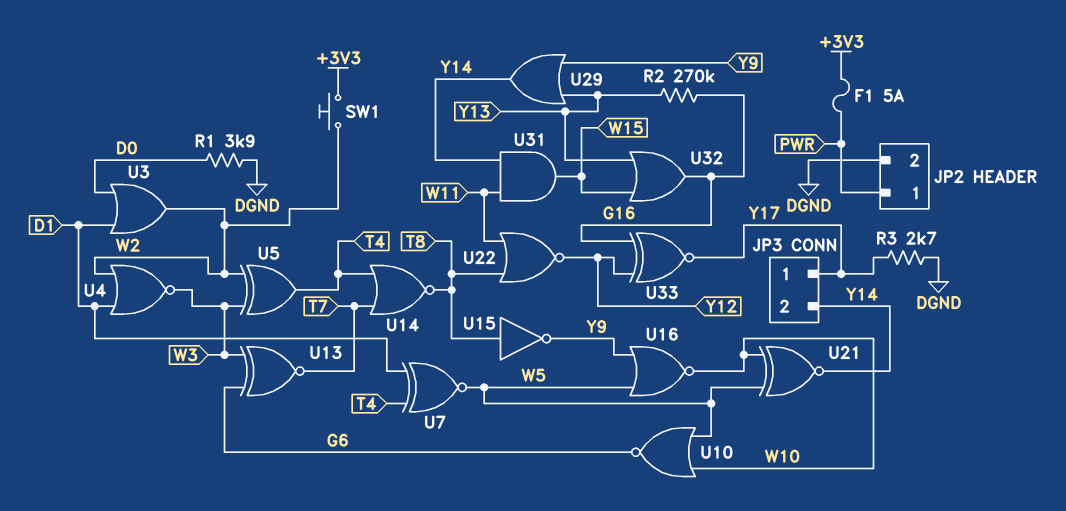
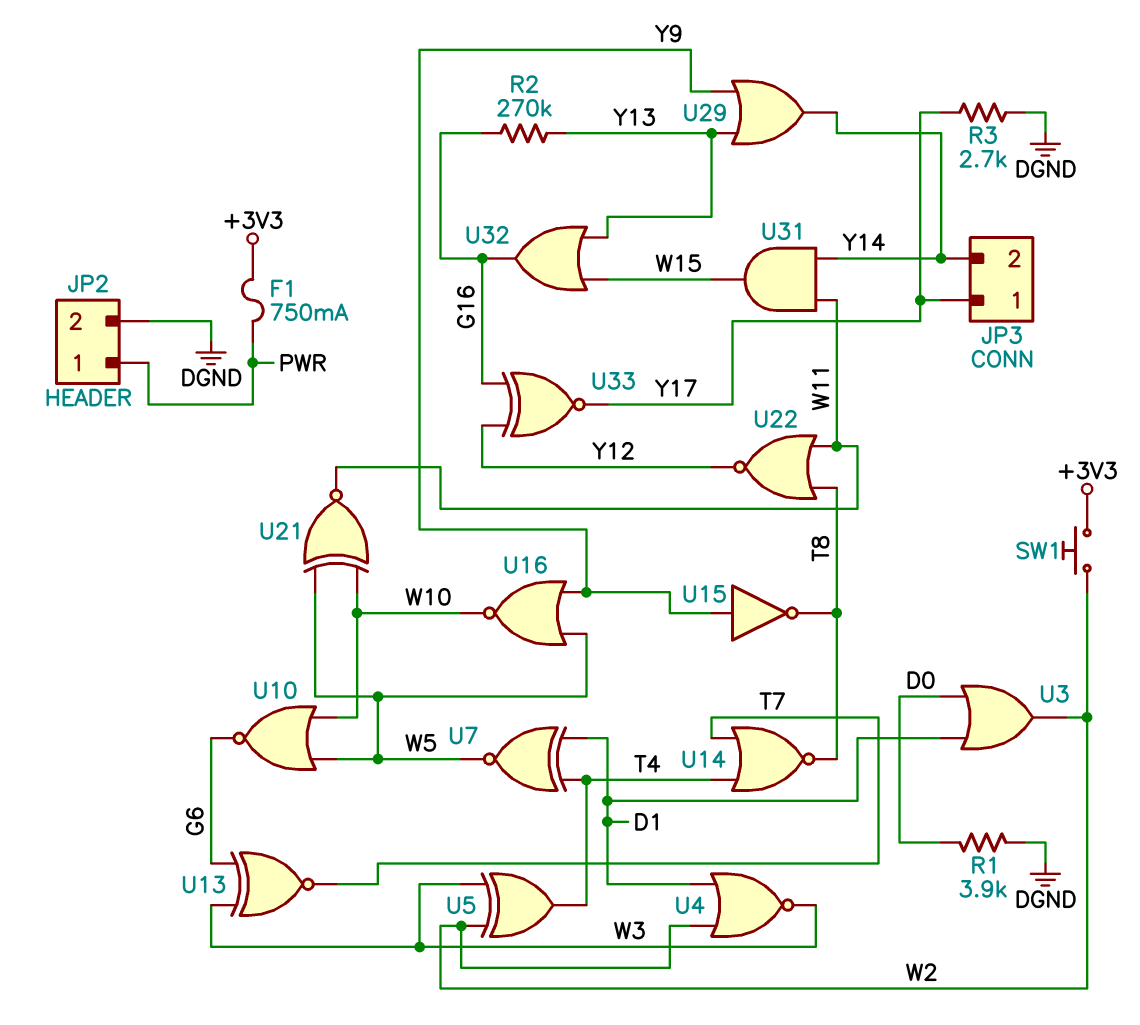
F1: 5A (+3V3, PWR) -> 750mA (+3V3, PWR)
U15: NOT (in T8, out Y9) -> NOT (in Y9, out T8)
U21: XNOR (in W5, in W10, out Y14) -> XNOR (in W5, in W10, out W11)

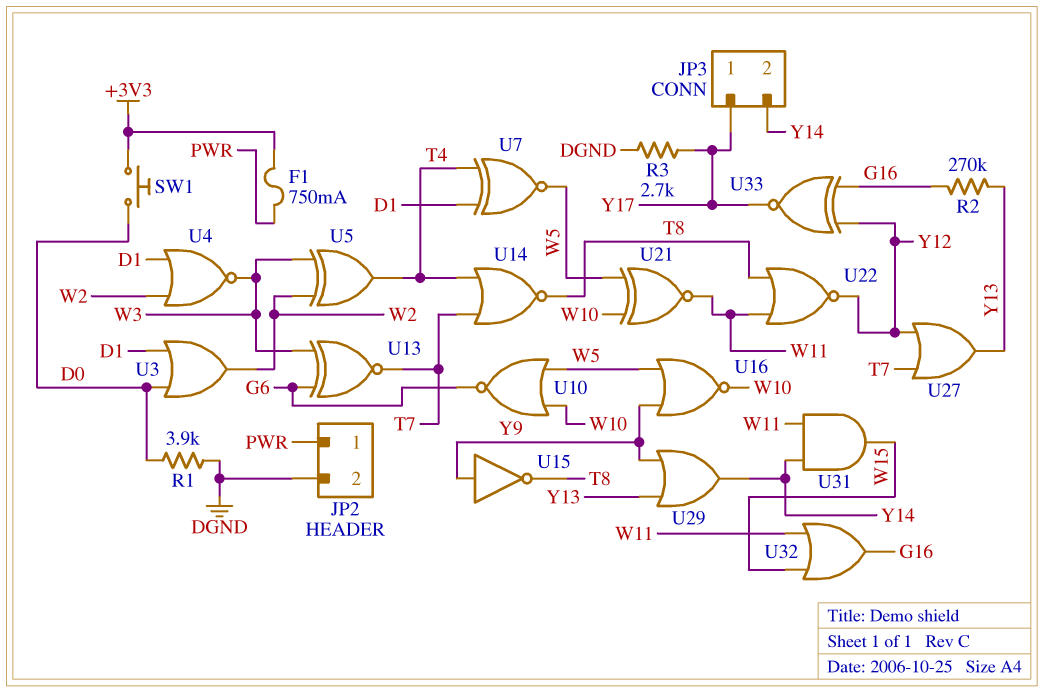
SW1: button (+3V3, W2) -> button (+3V3, D0)
U27: none -> OR (in T7, in Y12, out Y13)
U32: OR (in W15, in Y13, out G16) -> OR (in W11, in W15, out G16)

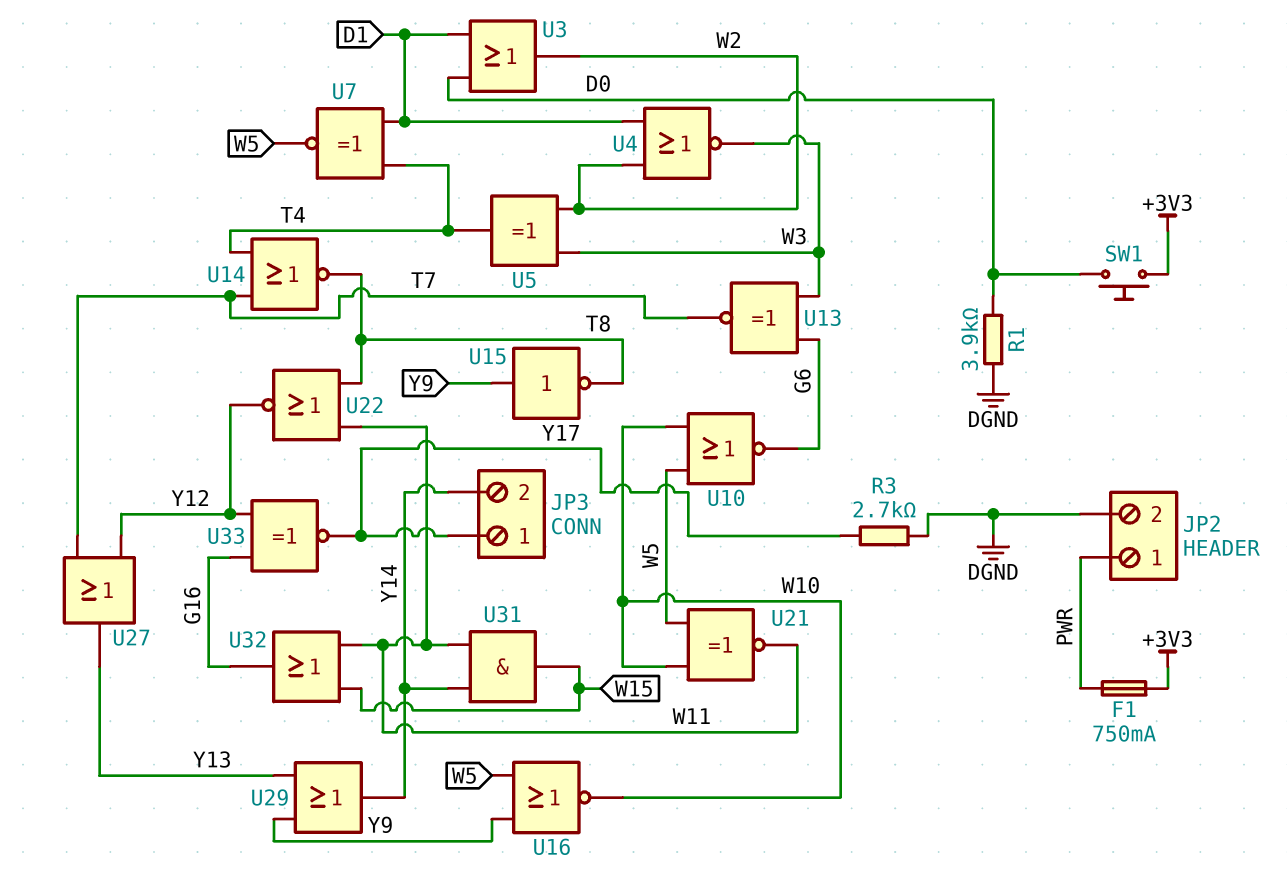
R2: 270k (G16, Y13) -> none

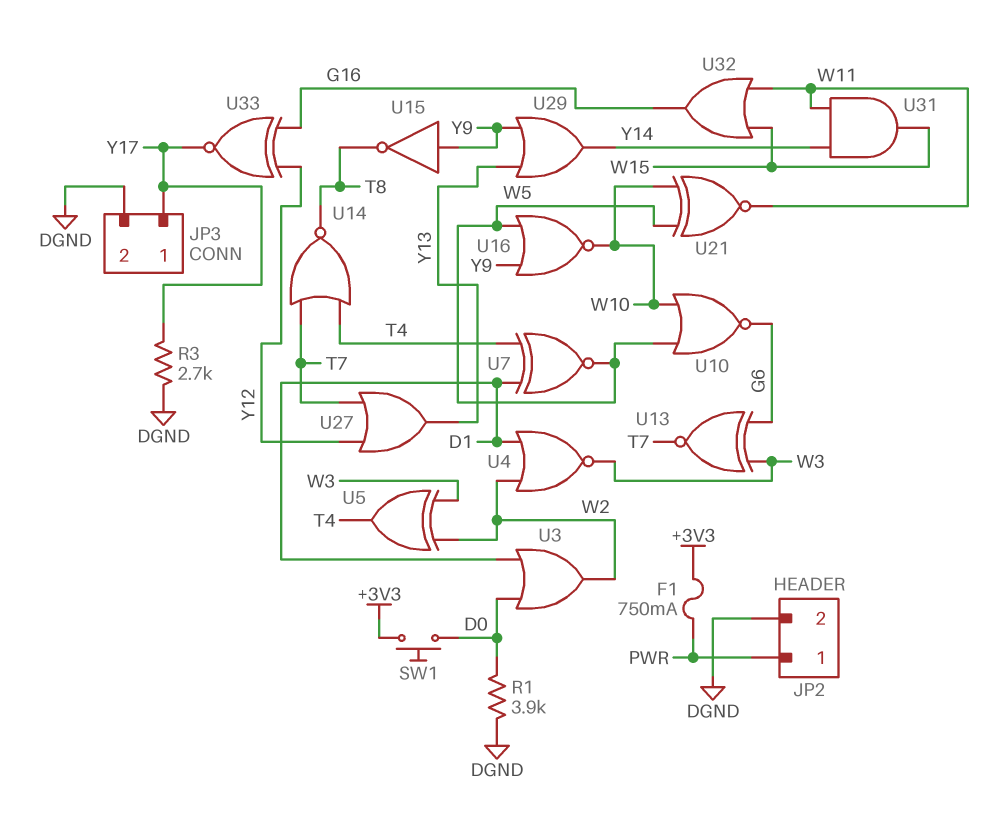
JP3 pin 2: Y14 -> DGND
U22: NOR (in T8, in W11, out Y12) -> none

